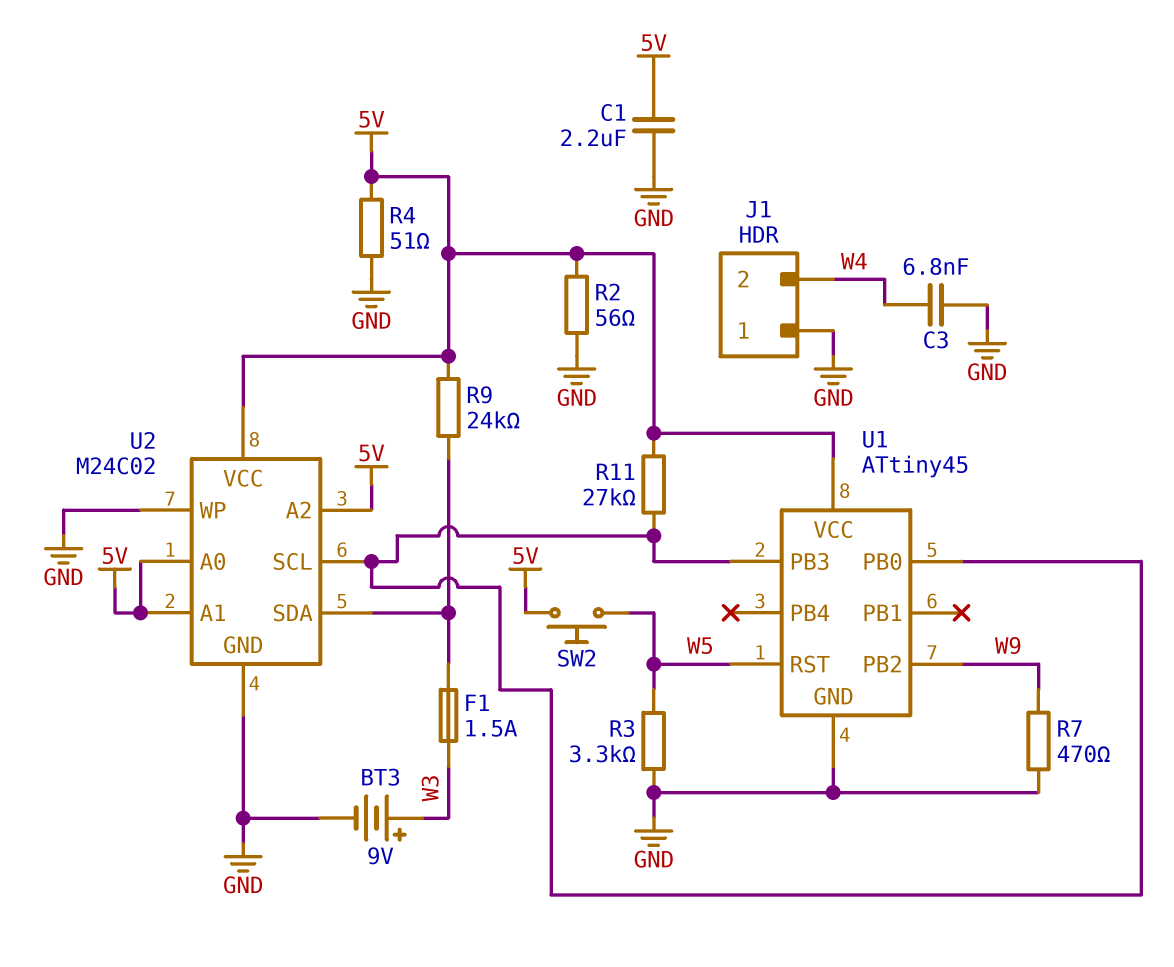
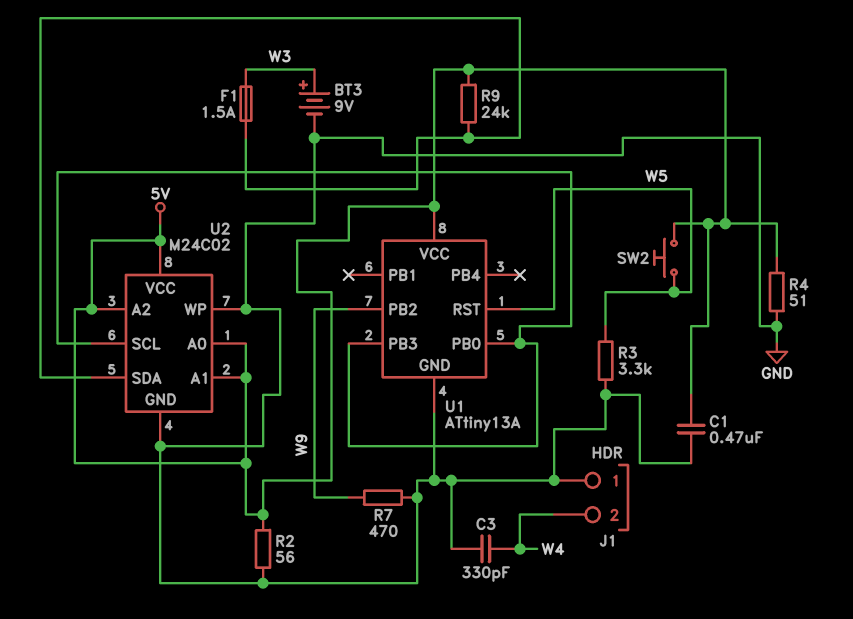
C1: 2.2uF (5V, GND) -> 470nF (5V, GND)
C3: 6.8nF (GND, W4) -> 330pF (GND, W4)
R11: 27k (5V, U1/PB0) -> none
U1: ATtiny45 -> ATtiny13A

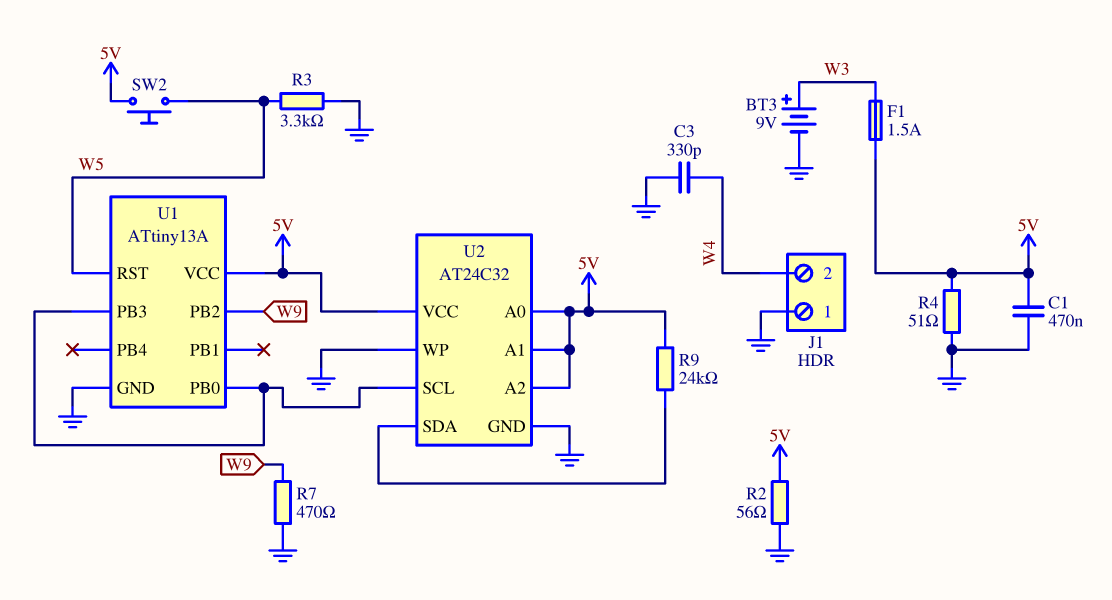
F1: 1.5A (U2/SDA, W3) -> 1.5A (5V, W3)
U2: M24C02 -> AT24C32

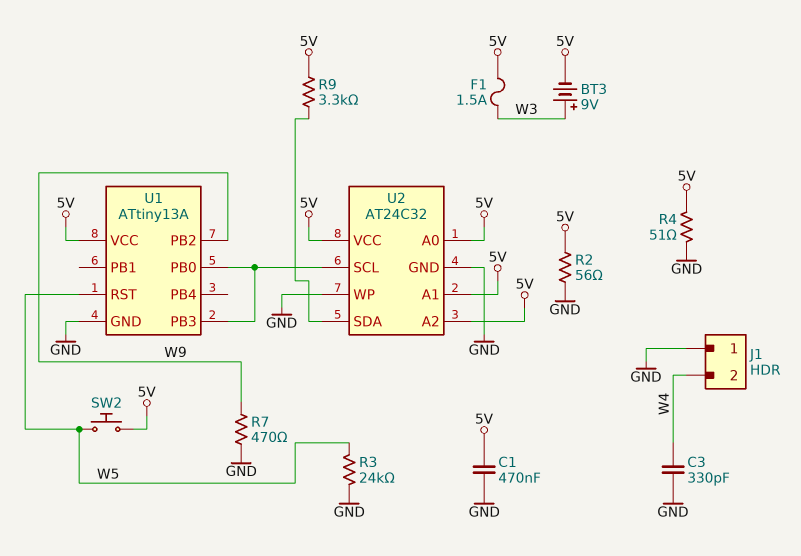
BT3: 9V (plus W3, minus GND) -> 9V (plus W3, minus 5V)
R3: 3.3k (GND, W5) -> 24k (GND, W5)
R9: 24k (5V, U2/SDA) -> 3.3k (5V, U2/SDA)

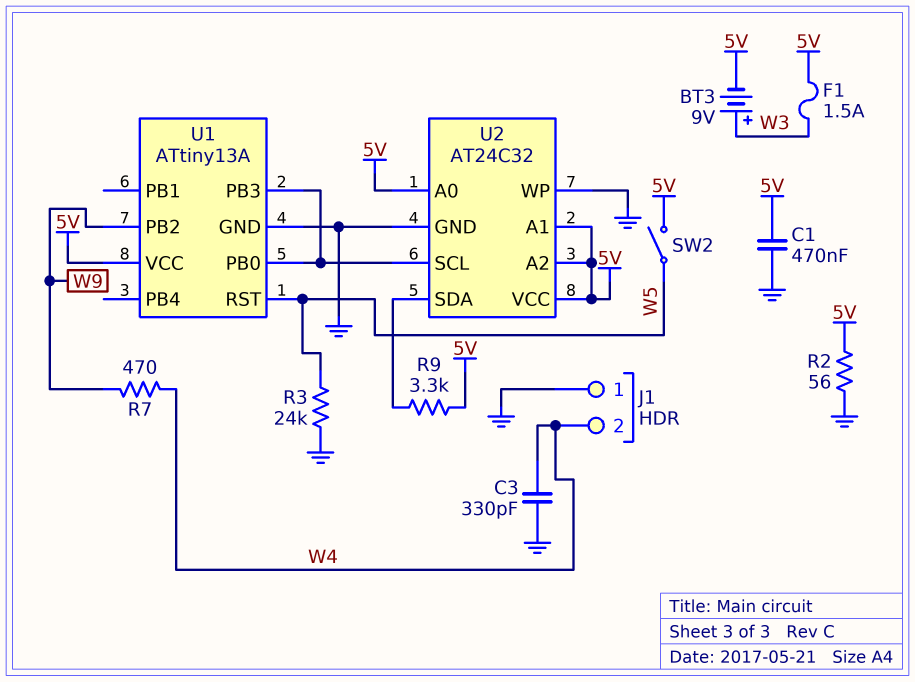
R4: 51 (5V, GND) -> none
R7: 470 (GND, W9) -> 470 (W4, W9)
SW2: button (5V, W5) -> switch (5V, W5)

